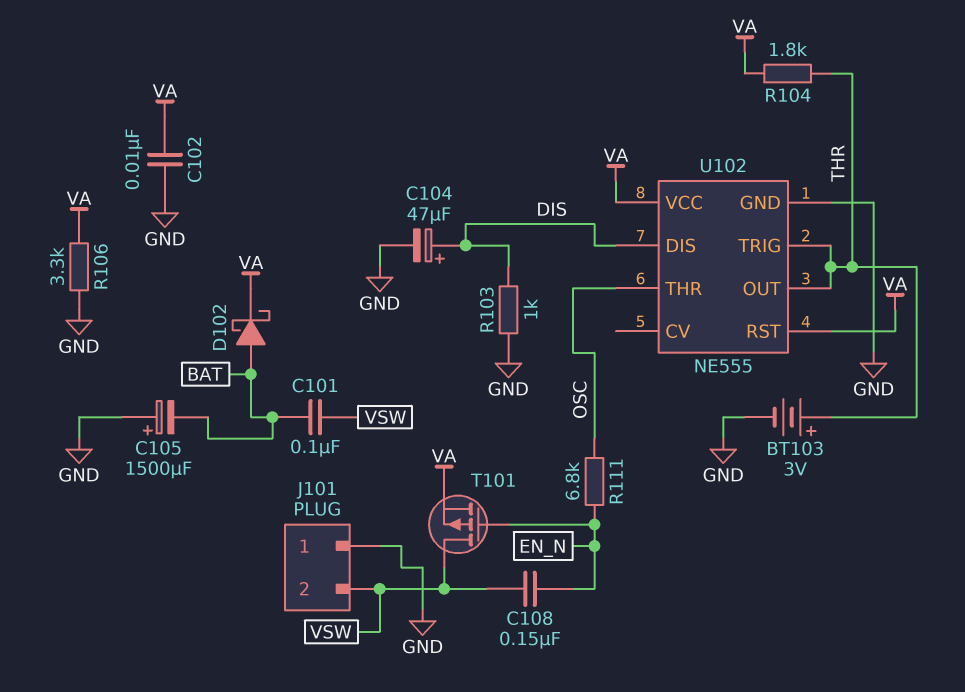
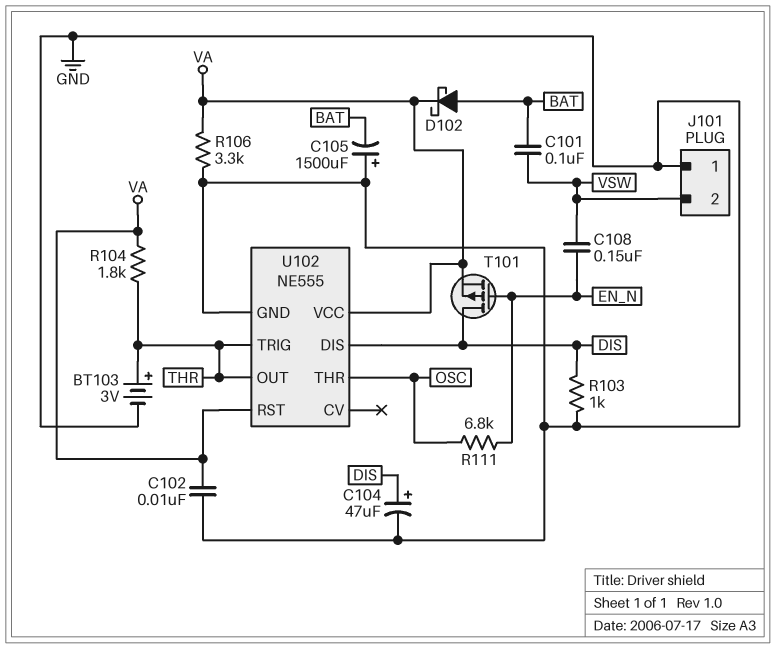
T101: PMOS (G EN_N, D VSW, S VA) -> PMOS (G EN_N, D DIS, S VA)

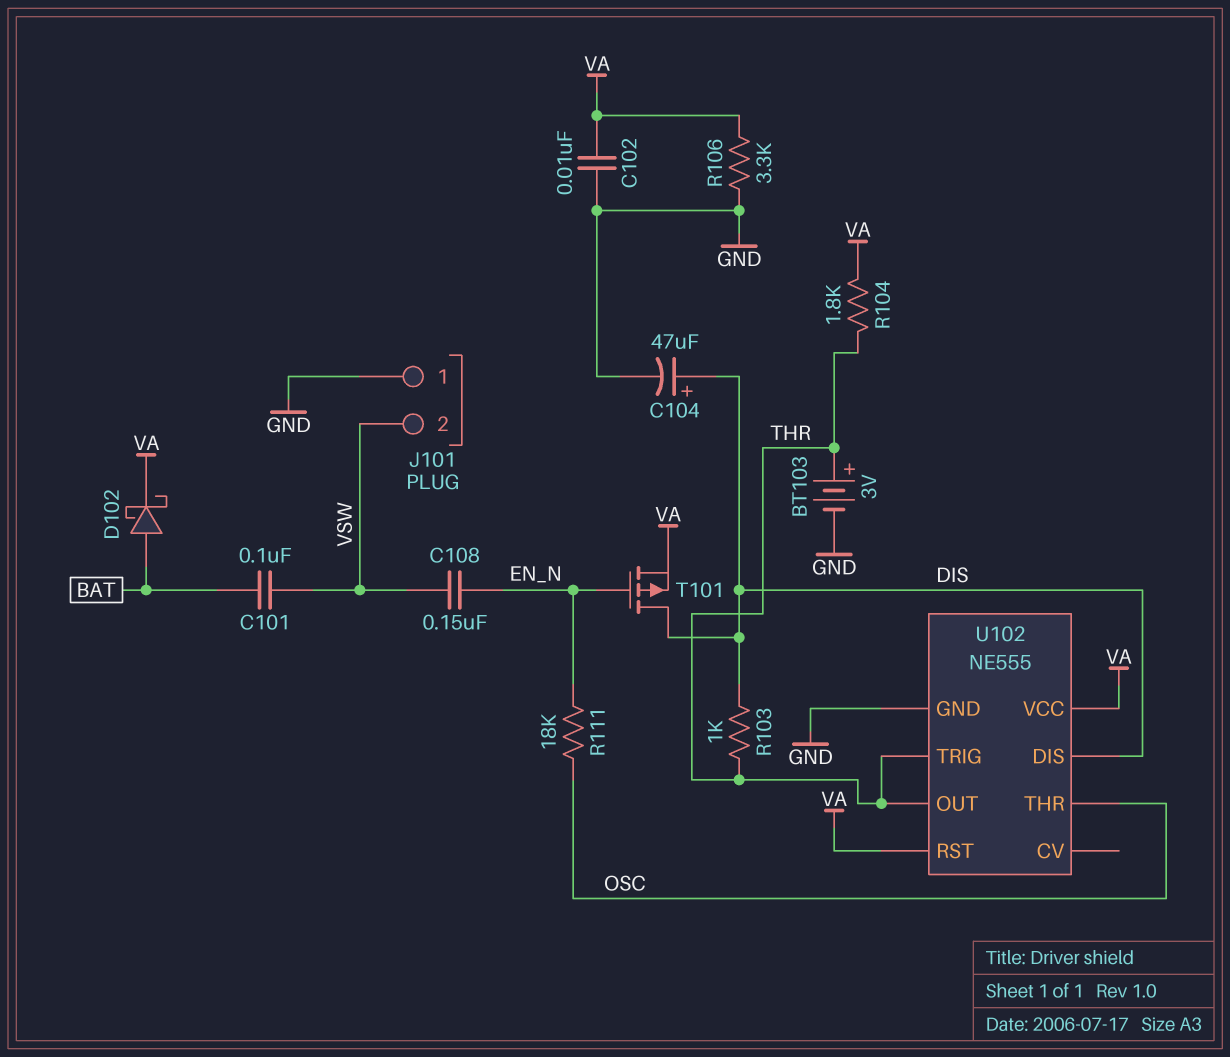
C105: 1500uF (plus GND, minus BAT) -> none
R103: 1k (DIS, GND) -> 1k (DIS, THR)
R111: 6.8k (EN_N, OSC) -> 18k (EN_N, OSC)

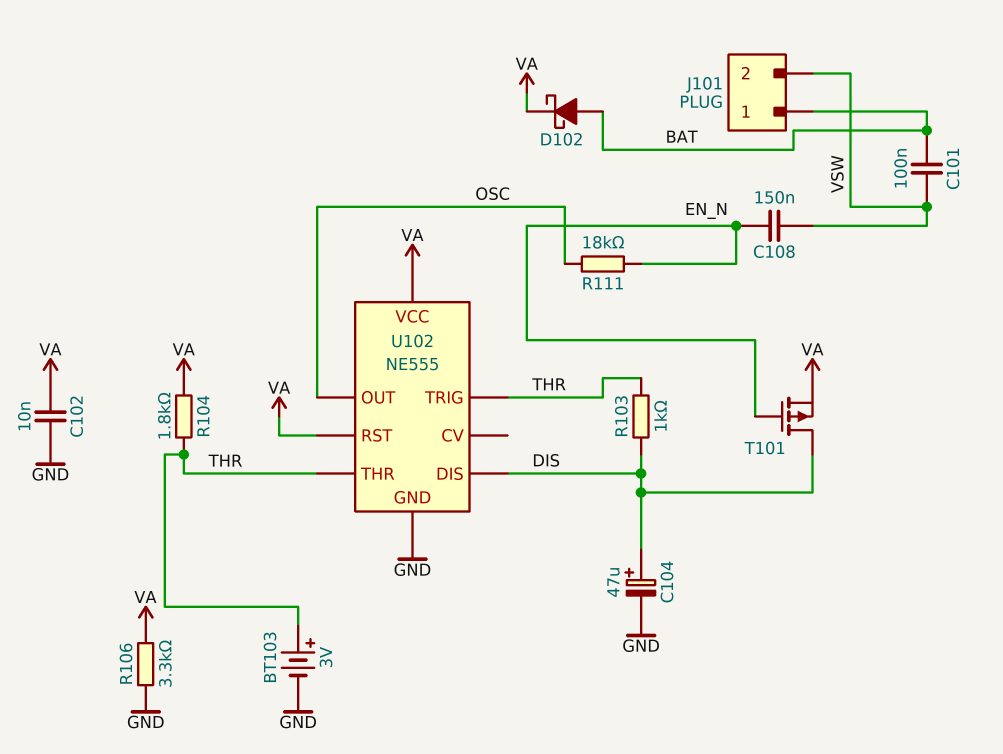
J101 pin 1: GND -> BAT
U102 pin OUT: THR -> OSC
U102 pin THR: OSC -> THR

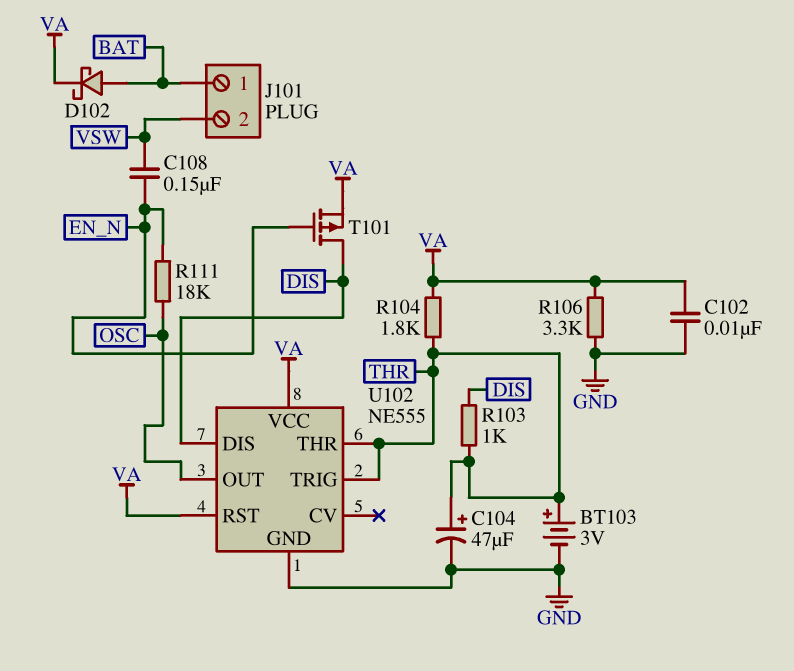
C101: 100nF (BAT, VSW) -> none
C104: 47uF (plus DIS, minus GND) -> 47uF (plus THR, minus GND)

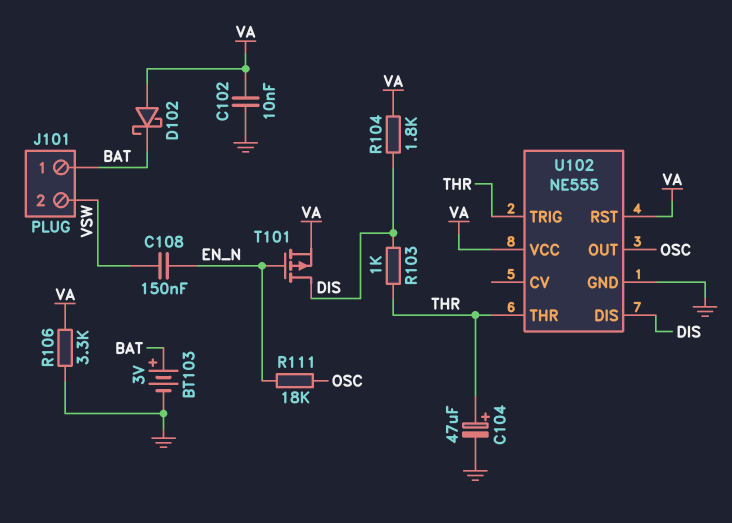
BT103: 3V (plus THR, minus GND) -> 3V (plus BAT, minus GND)
D102: schottky (A BAT, K VA) -> schottky (A VA, K BAT)
R104: 1.8k (THR, VA) -> 1.8k (DIS, VA)

